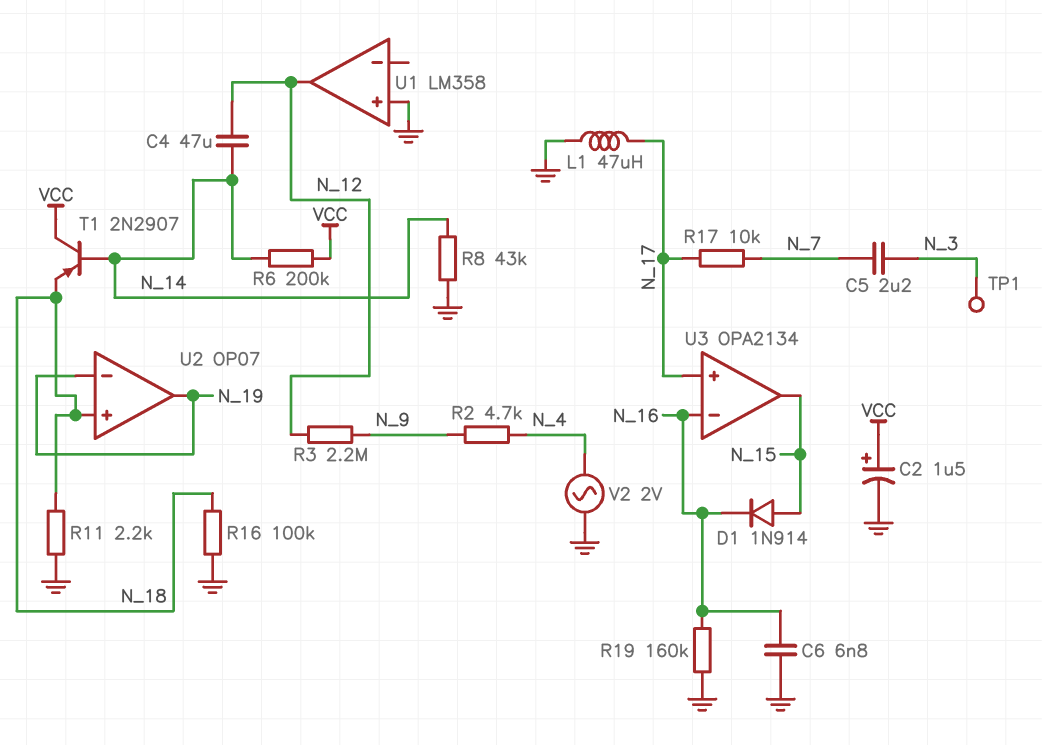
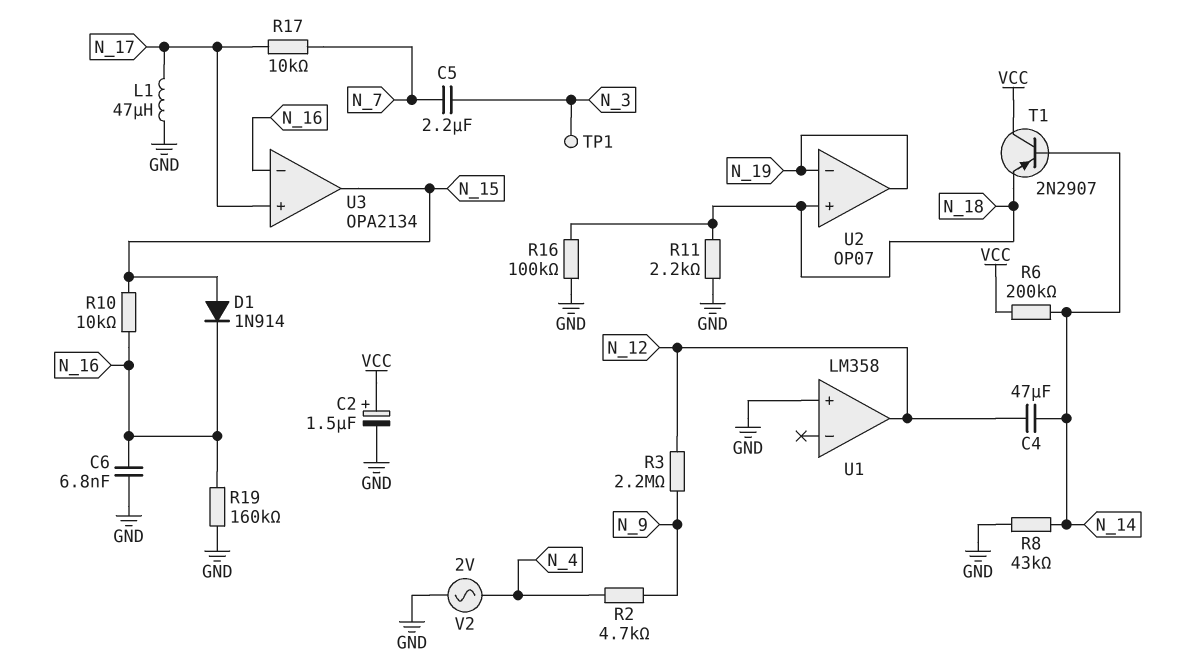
R10: none -> 10k (N_15, N_16)

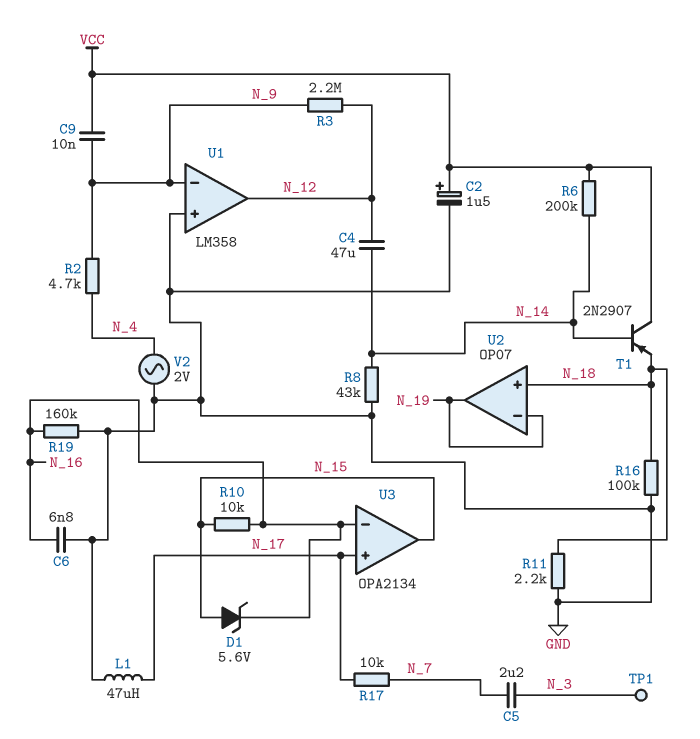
C9: none -> 10nF (N_9, VCC)
D1: diode 1N914 (A N_15, K N_16) -> zener 5.6V (A N_15, K N_16)
U1 pin in-: none -> N_9

